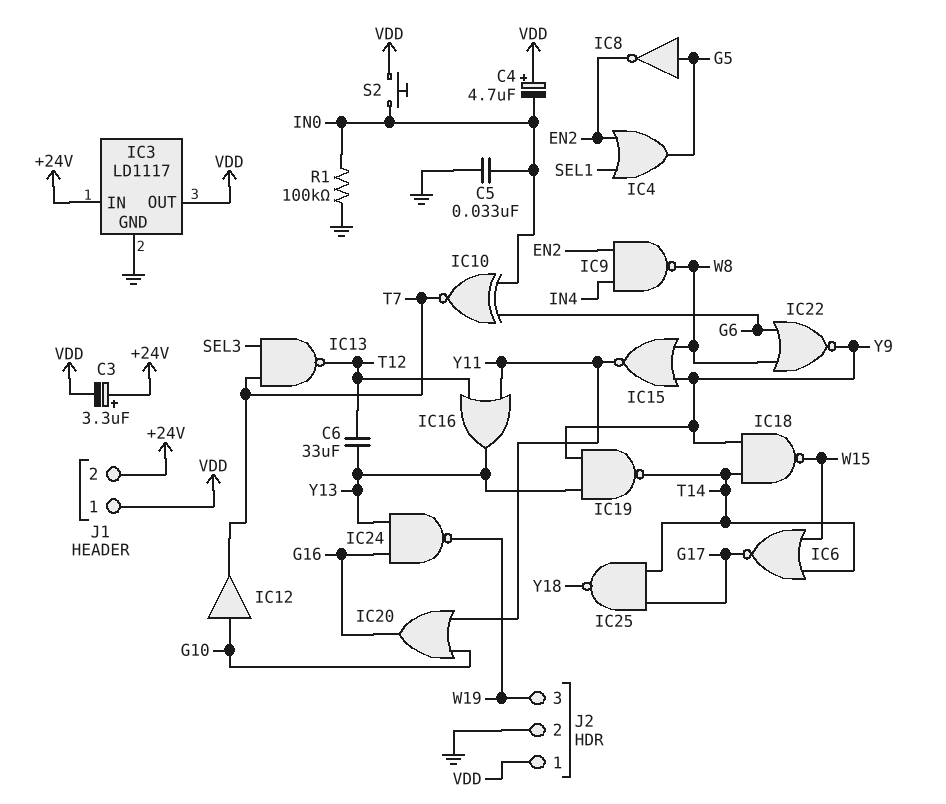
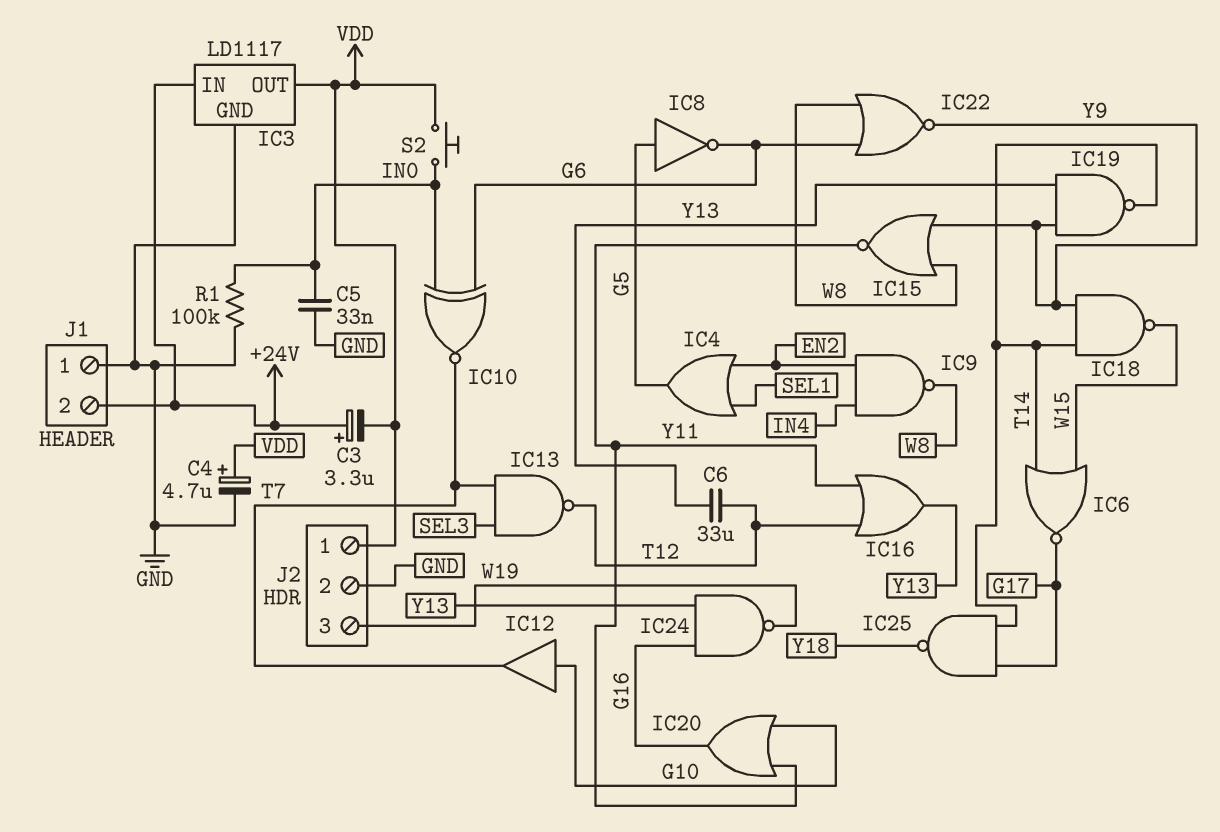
C4: 4.7uF (plus VDD, minus IN0) -> 4.7uF (plus VDD, minus GND)
IC8: NOT (in G5, out EN2) -> NOT (in G5, out G6)
J1 pin 1: VDD -> GND

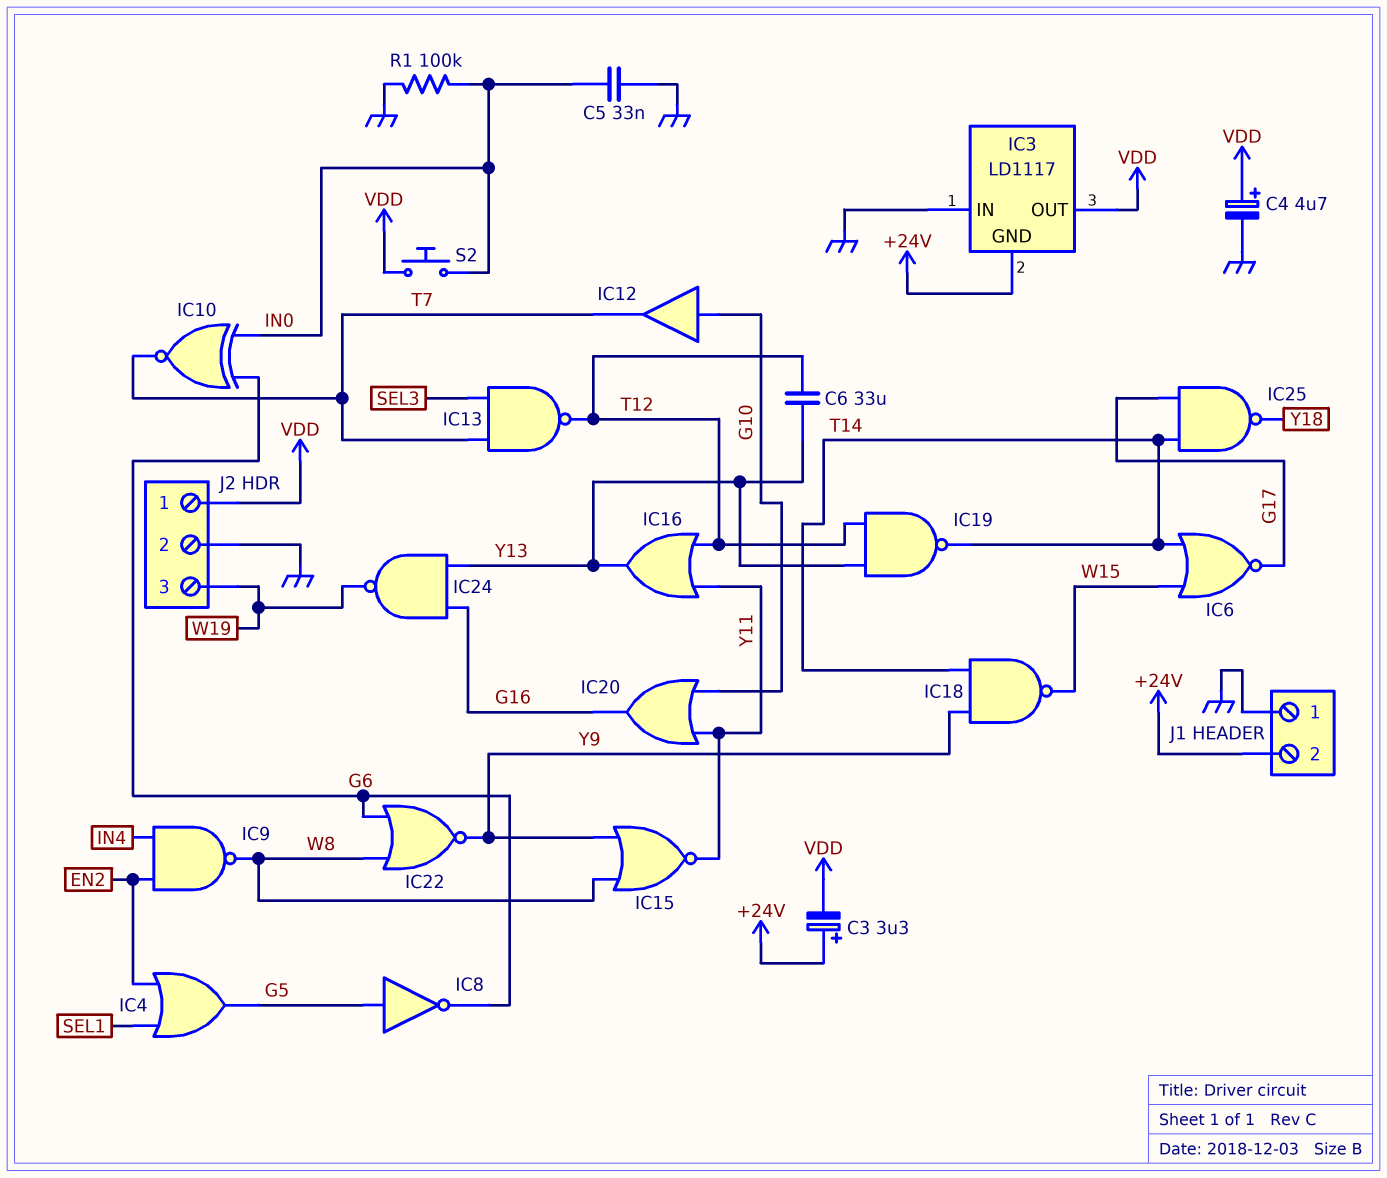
IC3 pin GND: GND -> +24V
IC3 pin IN: +24V -> GND
IC19: NAND (in Y9, in Y13, out T14) -> NAND (in T12, in Y13, out T14)

